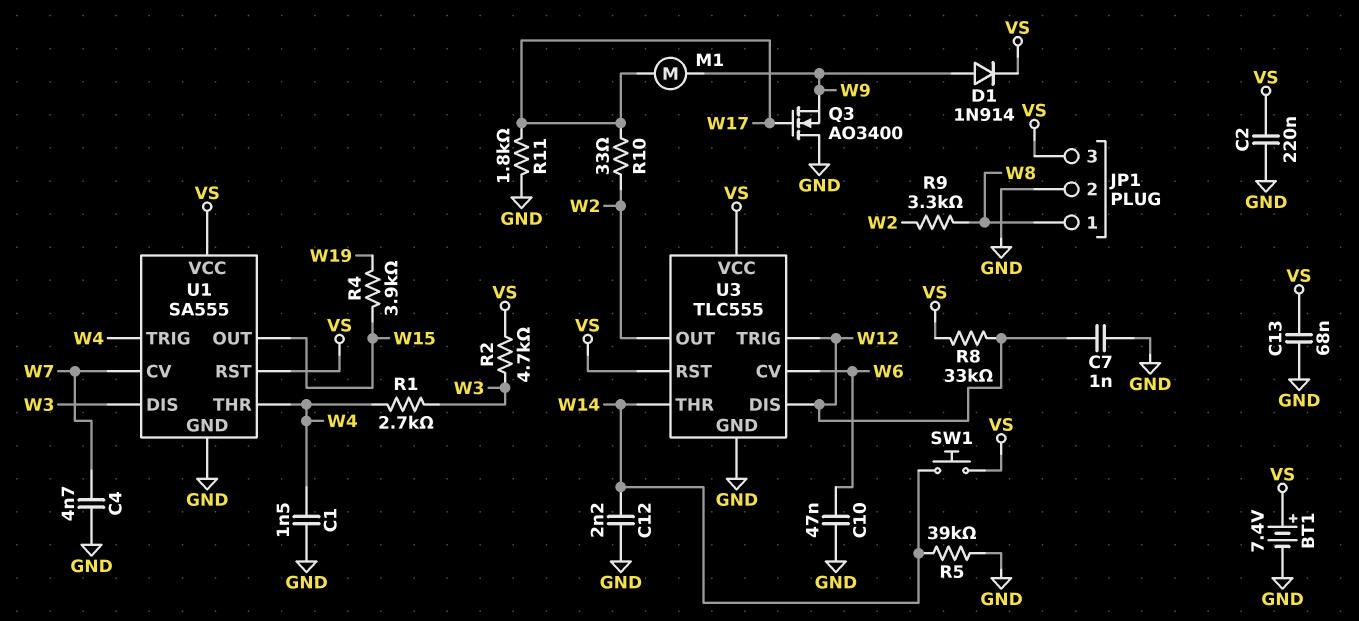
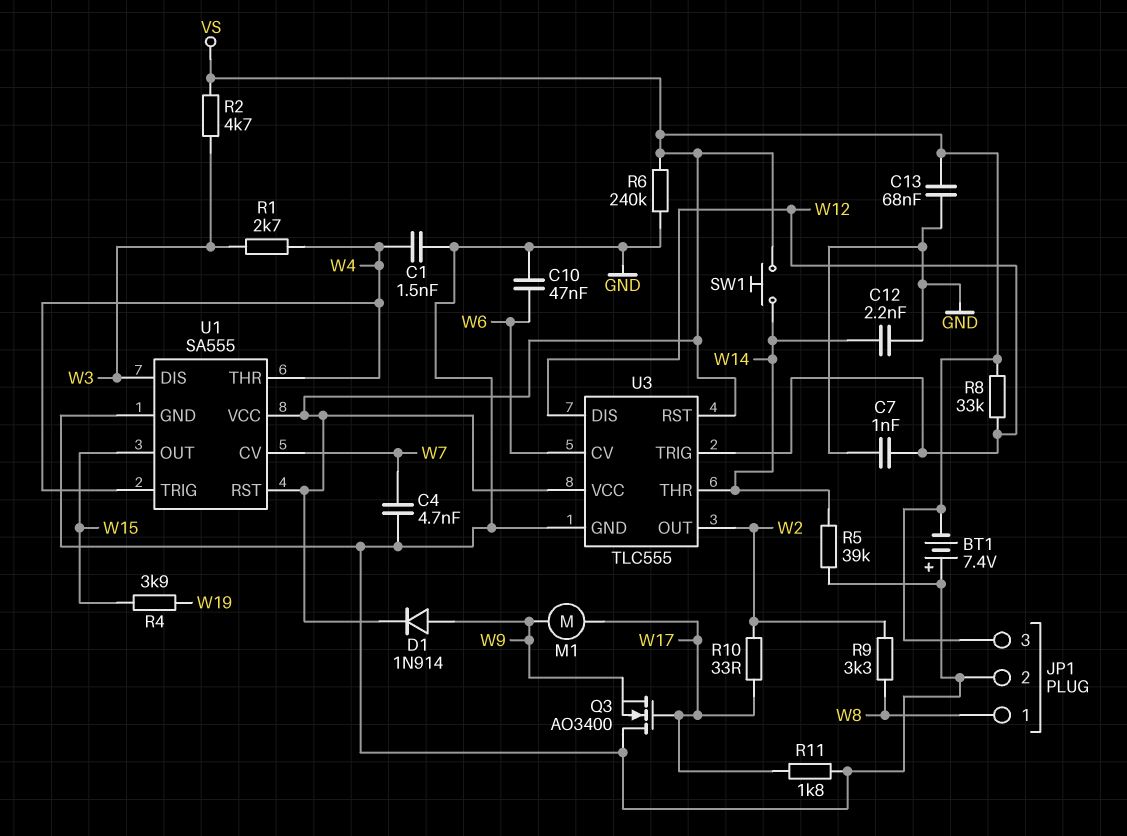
BT1: 7.4V (plus VS, minus GND) -> 7.4V (plus GND, minus VS)
C2: 220nF (GND, VS) -> none
R6: none -> 240k (GND, VS)

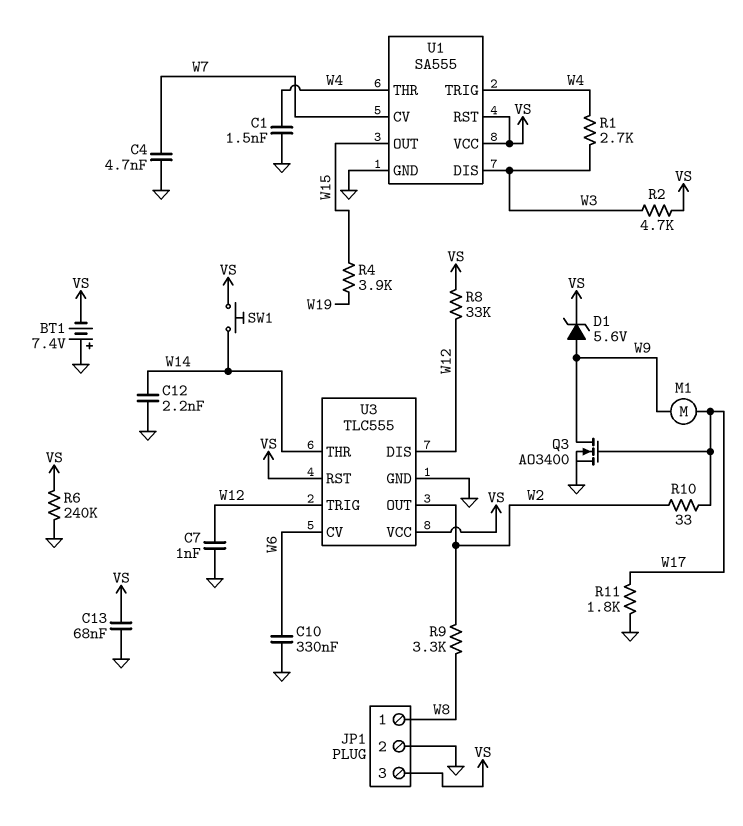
C10: 47nF (GND, W6) -> 330nF (GND, W6)
D1: diode 1N914 (A W9, K VS) -> zener 5.6V (A W9, K VS)
Q3: NMOS AO3400 (G W17, D GND, S W9) -> NMOS AO3400 (G W17, D W9, S GND)
R5: 39k (GND, W14) -> none

